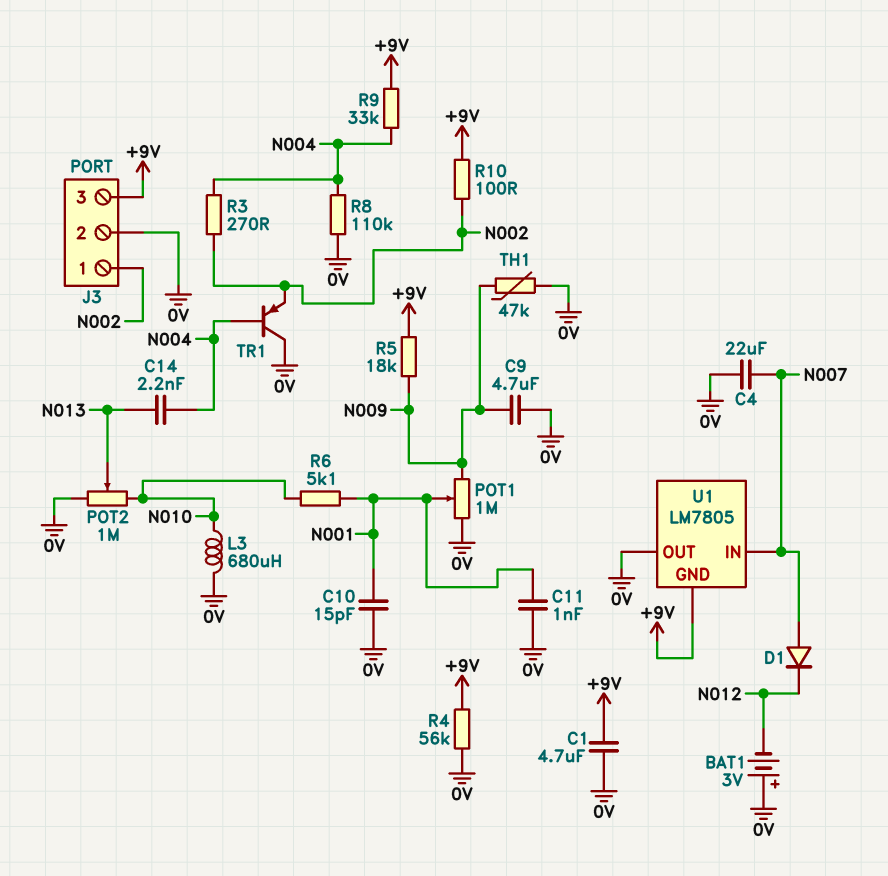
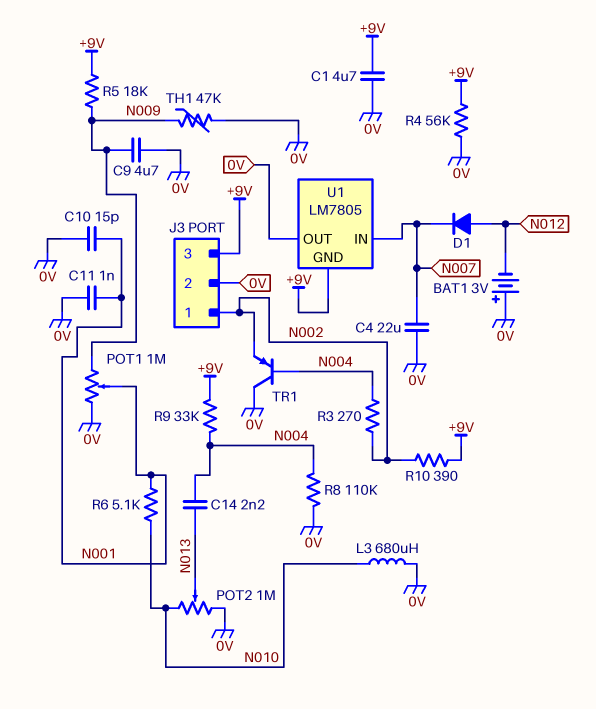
D1: diode (A N007, K N012) -> diode (A N012, K N007)
R10: 100 (+9V, N002) -> 390 (+9V, N002)

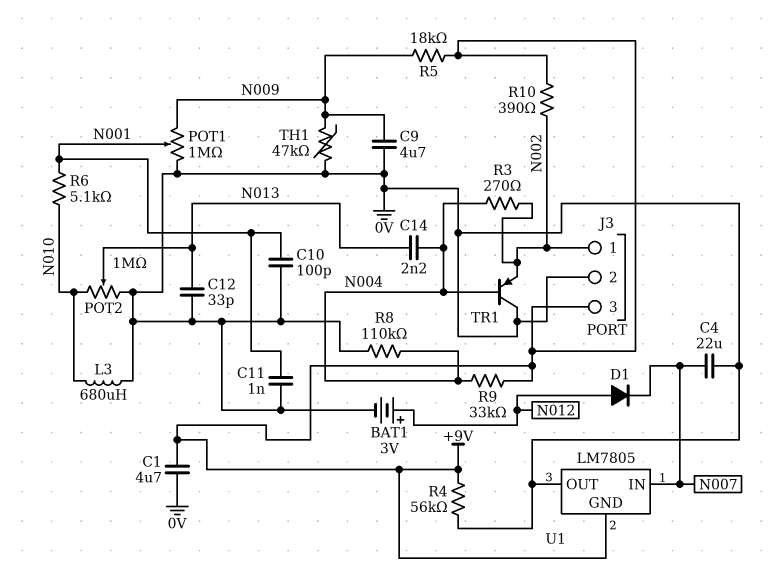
BAT1: 3V (plus 0V, minus N012) -> 3V (plus N012, minus 0V)
C10: 15pF (0V, N001) -> 100pF (0V, N001)
C12: none -> 33pF (0V, N013)

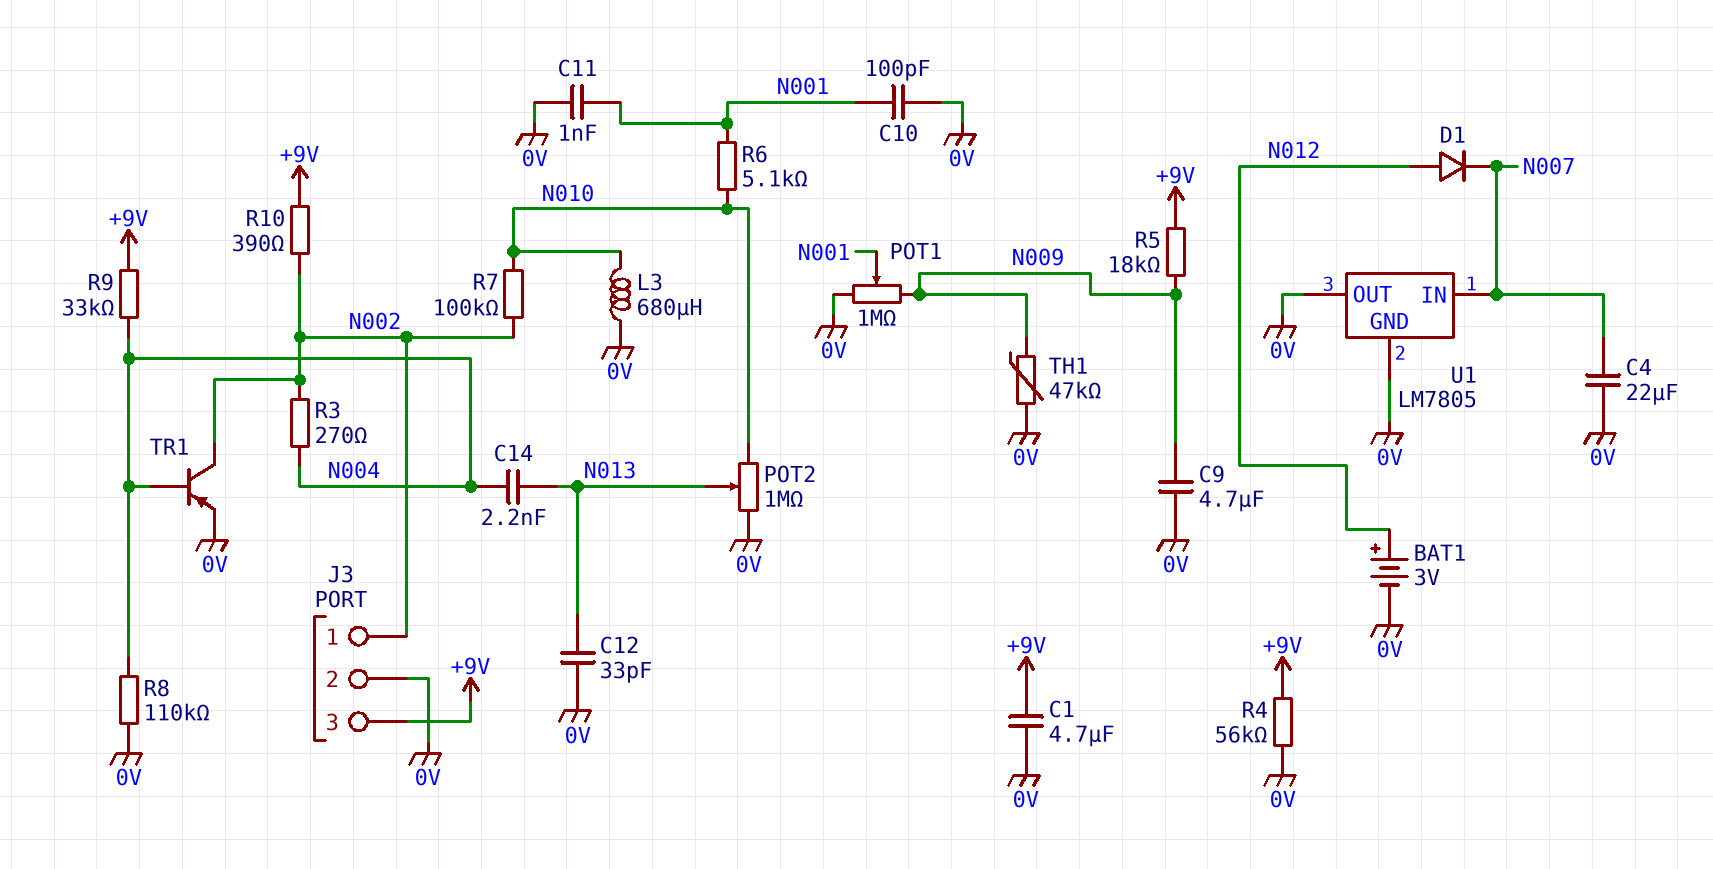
R7: none -> 100k (N002, N010)
TR1: PNP (B N004, C 0V, E N002) -> PNP (B N004, C N002, E 0V)
U1 pin GND: +9V -> 0V

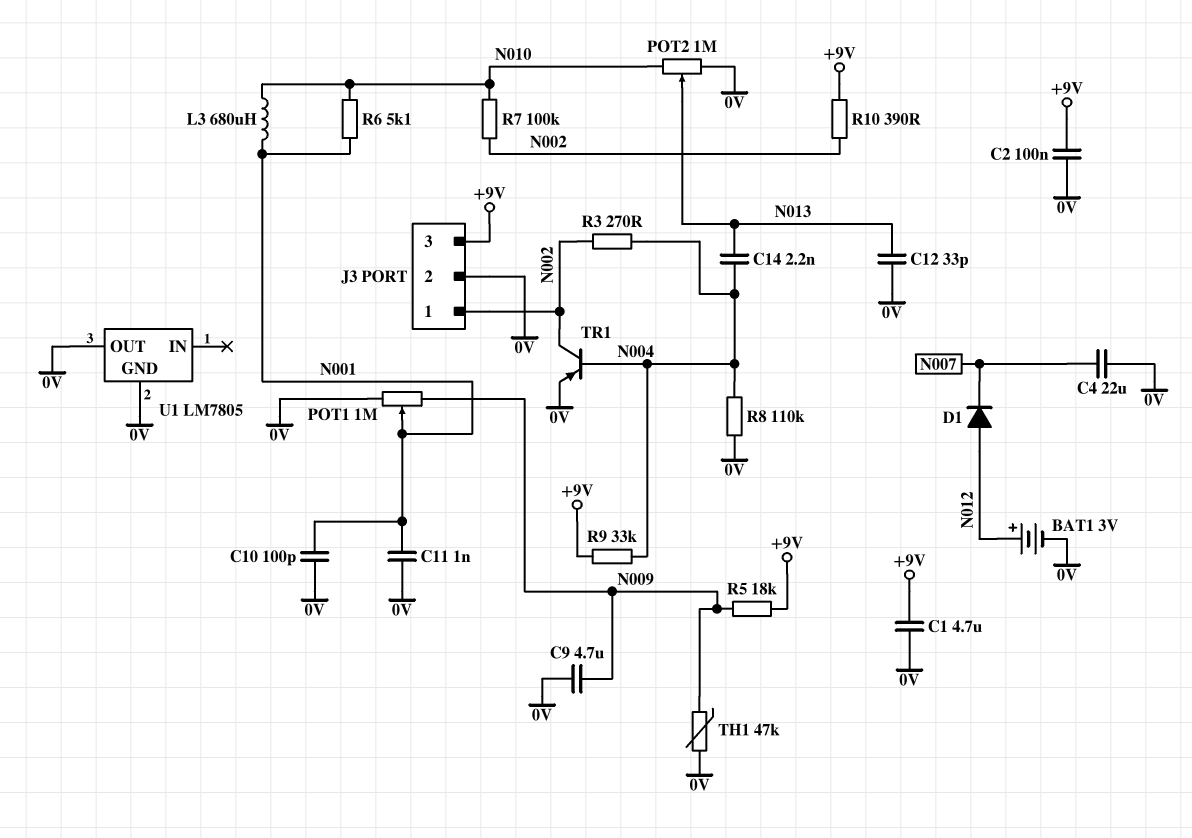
C2: none -> 100nF (+9V, 0V)
L3: 680uH (0V, N010) -> 680uH (N001, N010)
R4: 56k (+9V, 0V) -> none
U1 pin IN: N007 -> none

